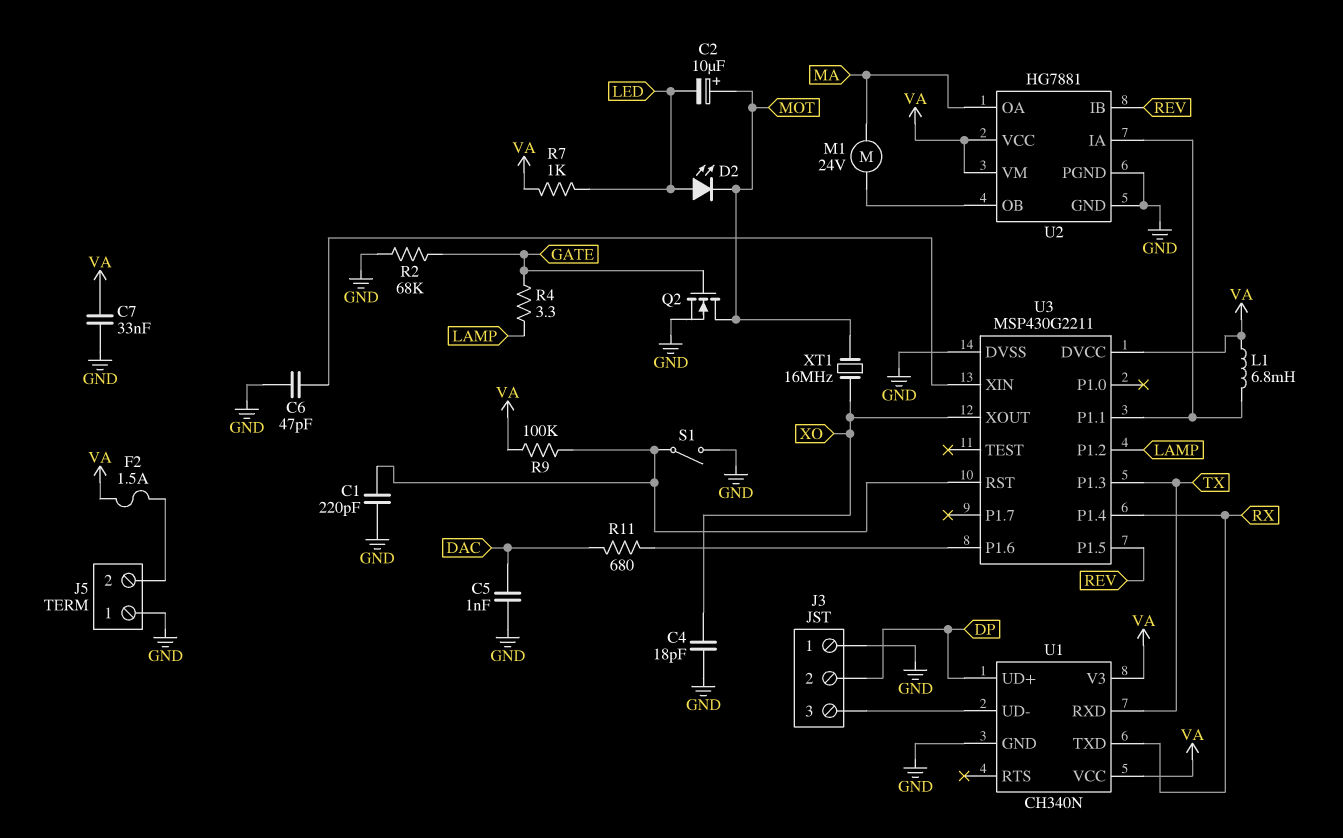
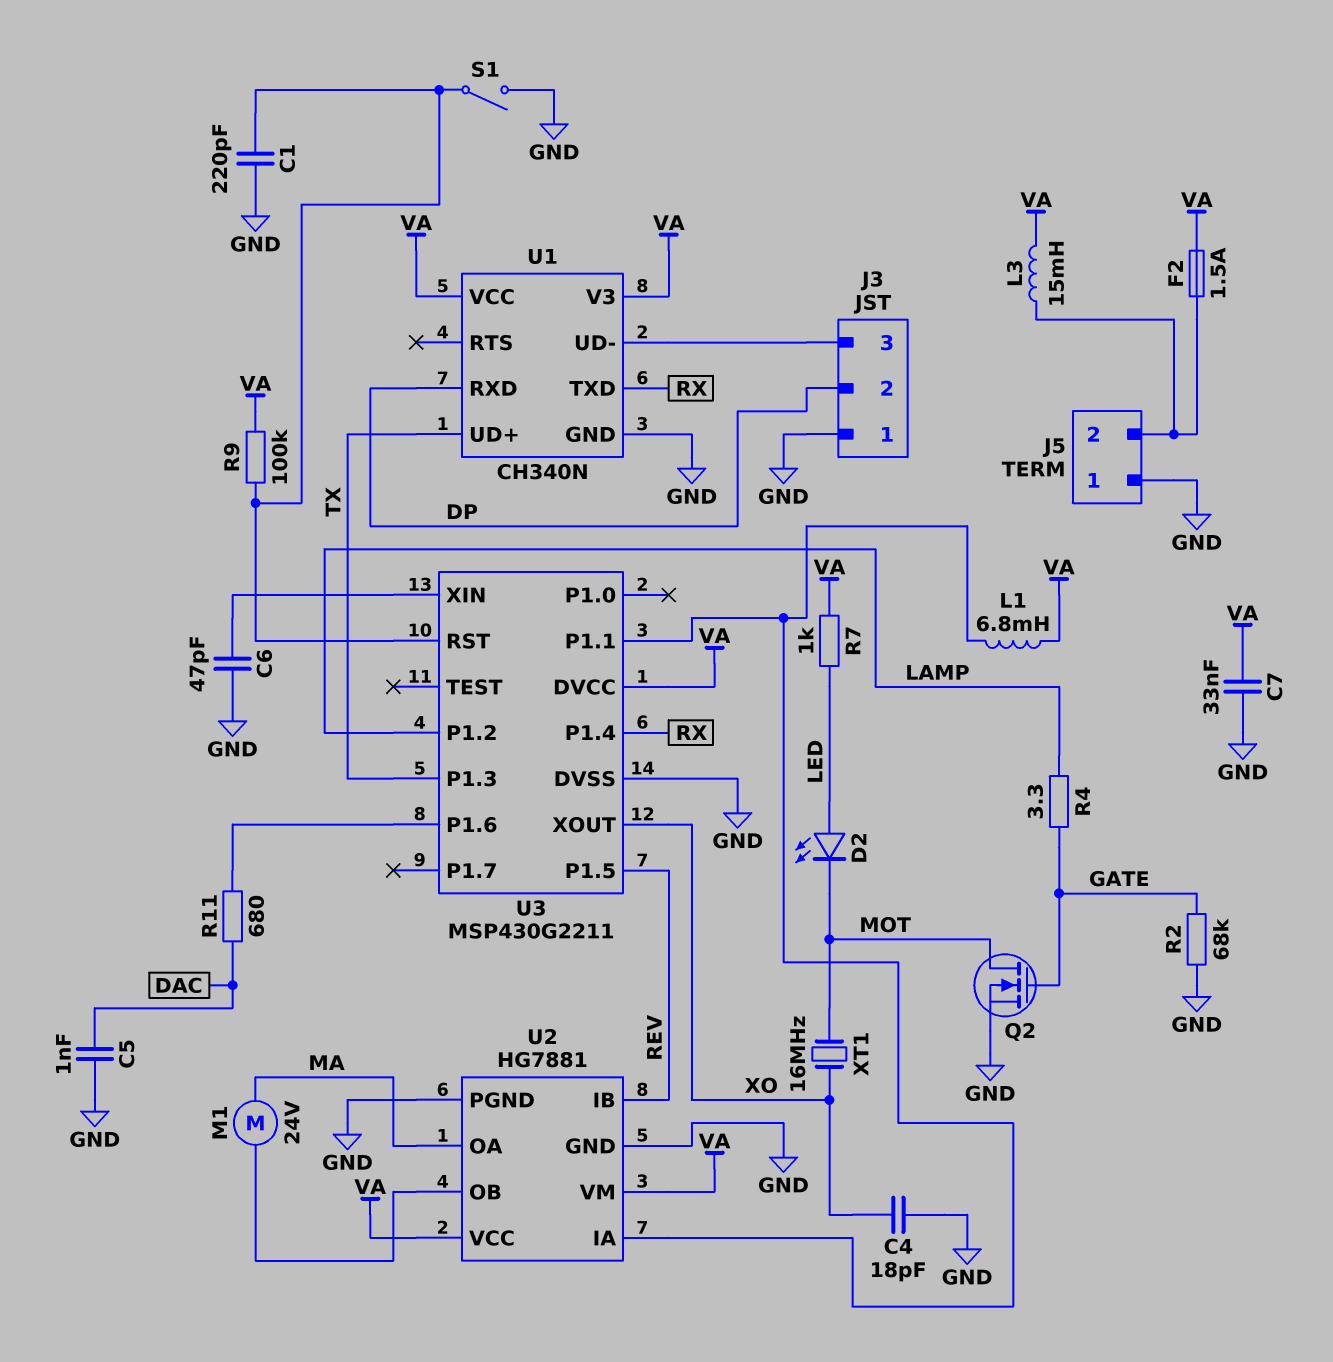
C2: 10uF (plus MOT, minus LED) -> none
L3: none -> 15mH (J5/2, VA)
U1 pin RXD: TX -> DP
U1 pin UD+: DP -> TX

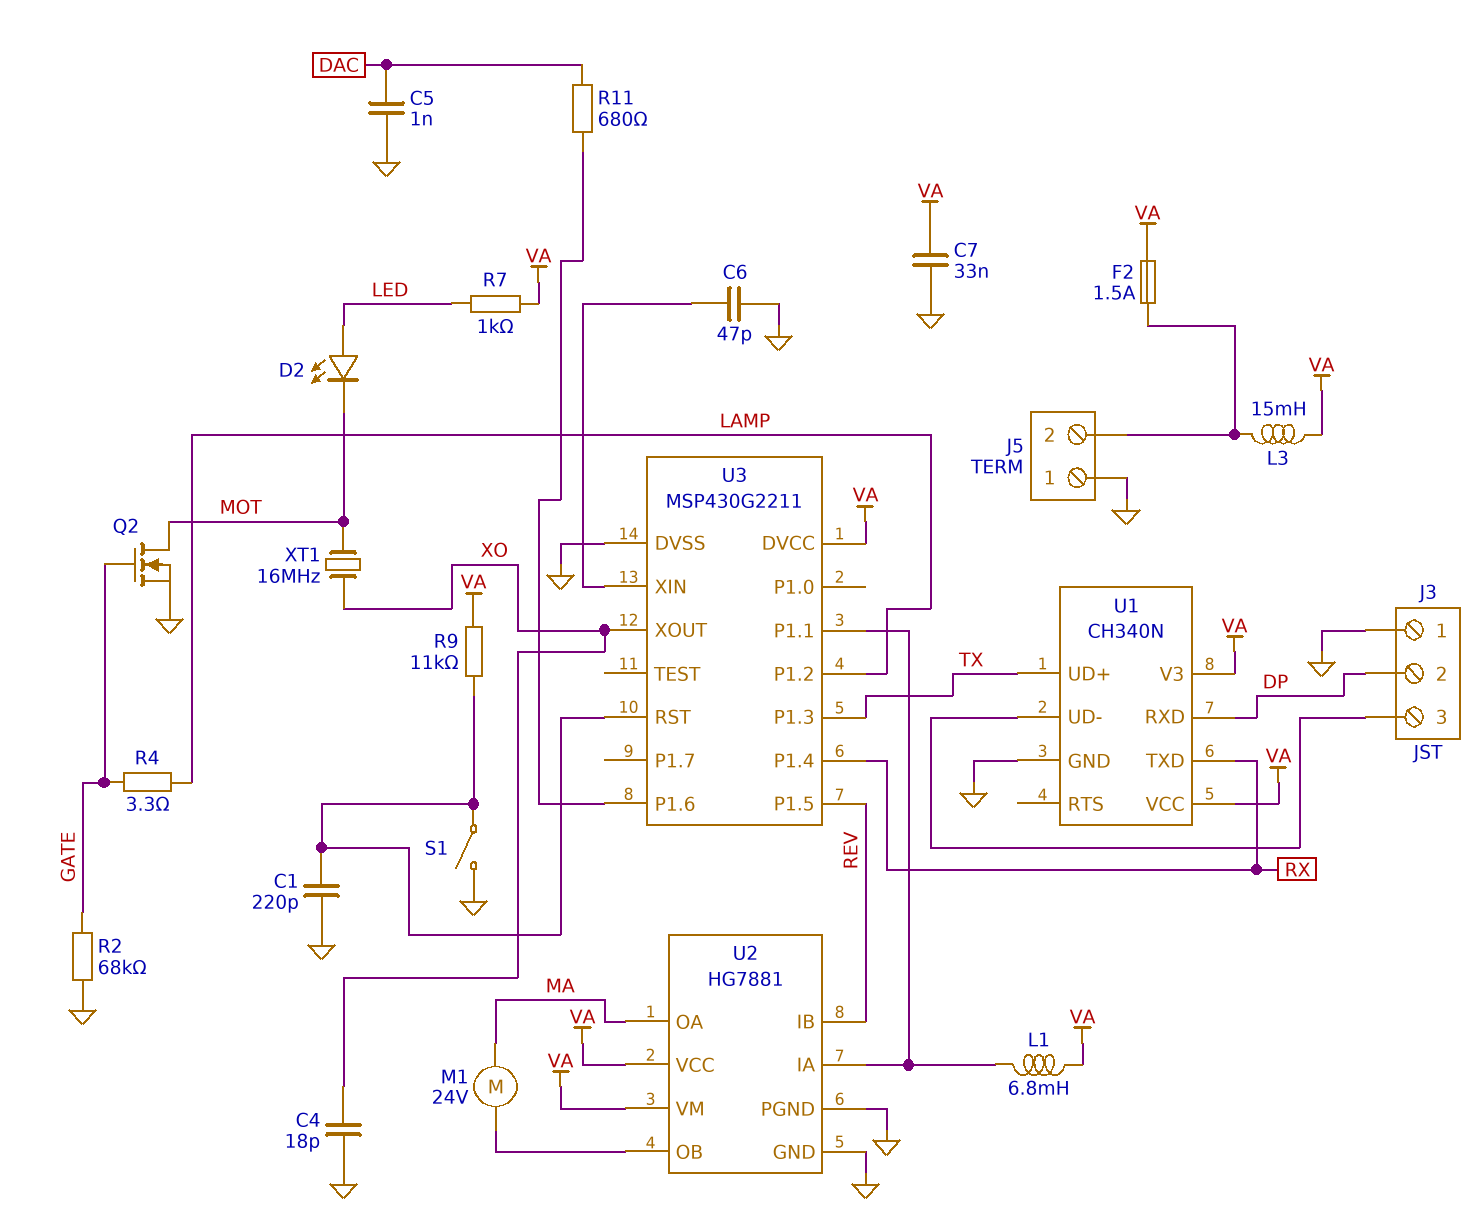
R9: 100k (U3/RST, VA) -> 11k (U3/RST, VA)

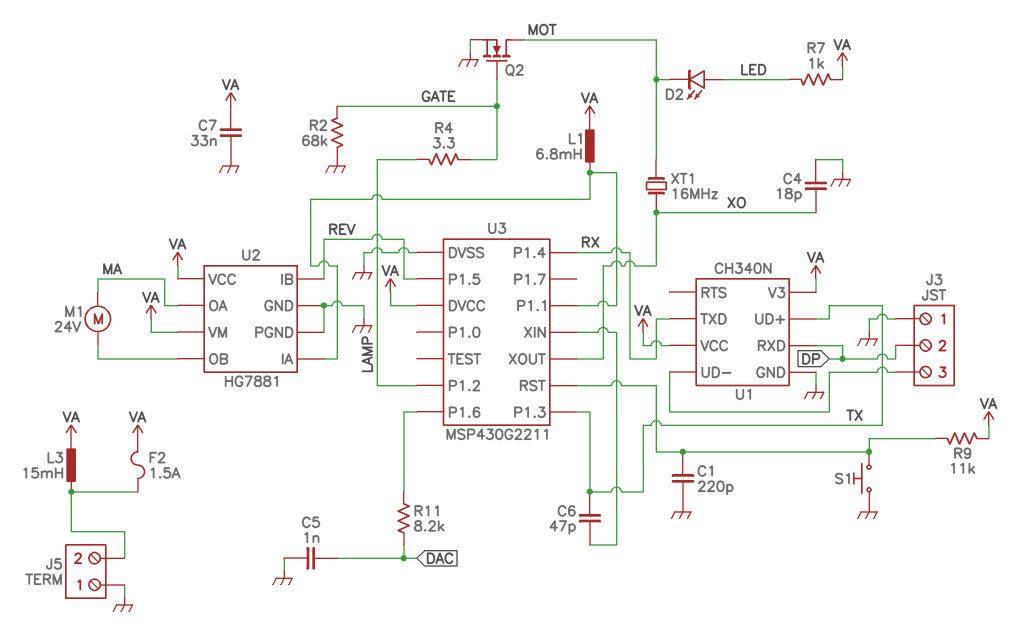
C6: 47pF (GND, U3/XIN) -> 47pF (TX, U3/XIN)
R11: 680 (DAC, U3/P1.6) -> 8.2k (DAC, U3/P1.6)
S1: switch (GND, U3/RST) -> button (GND, U3/RST)

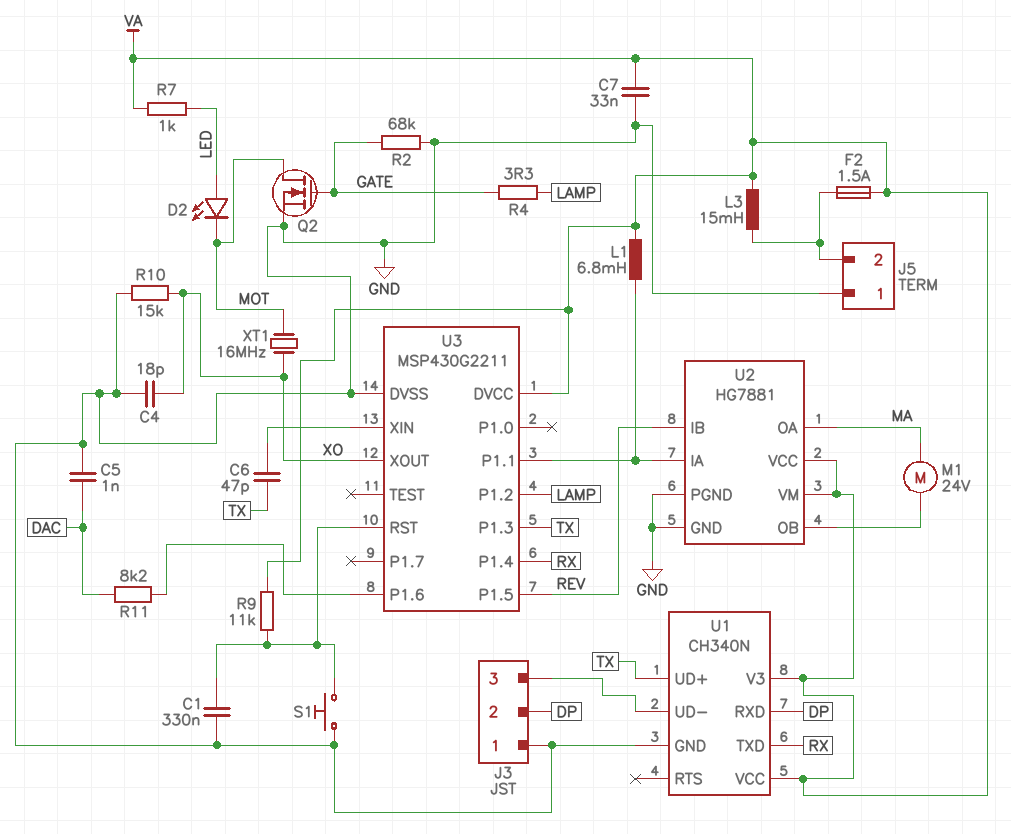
C1: 220pF (GND, U3/RST) -> 330nF (GND, U3/RST)
R10: none -> 15k (GND, XO)

